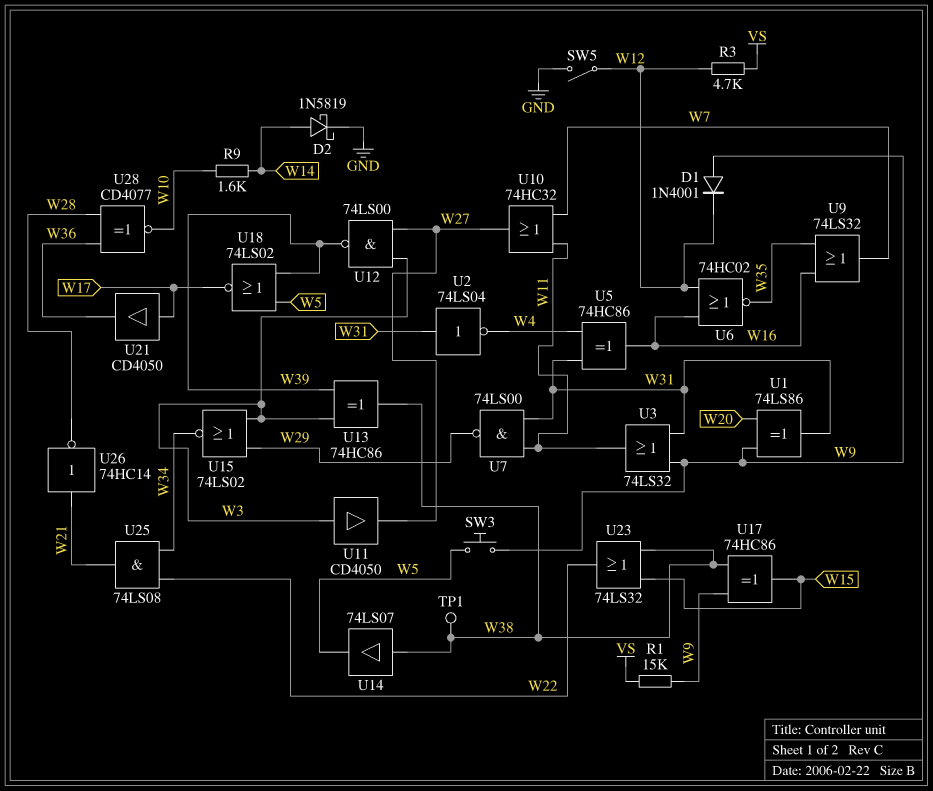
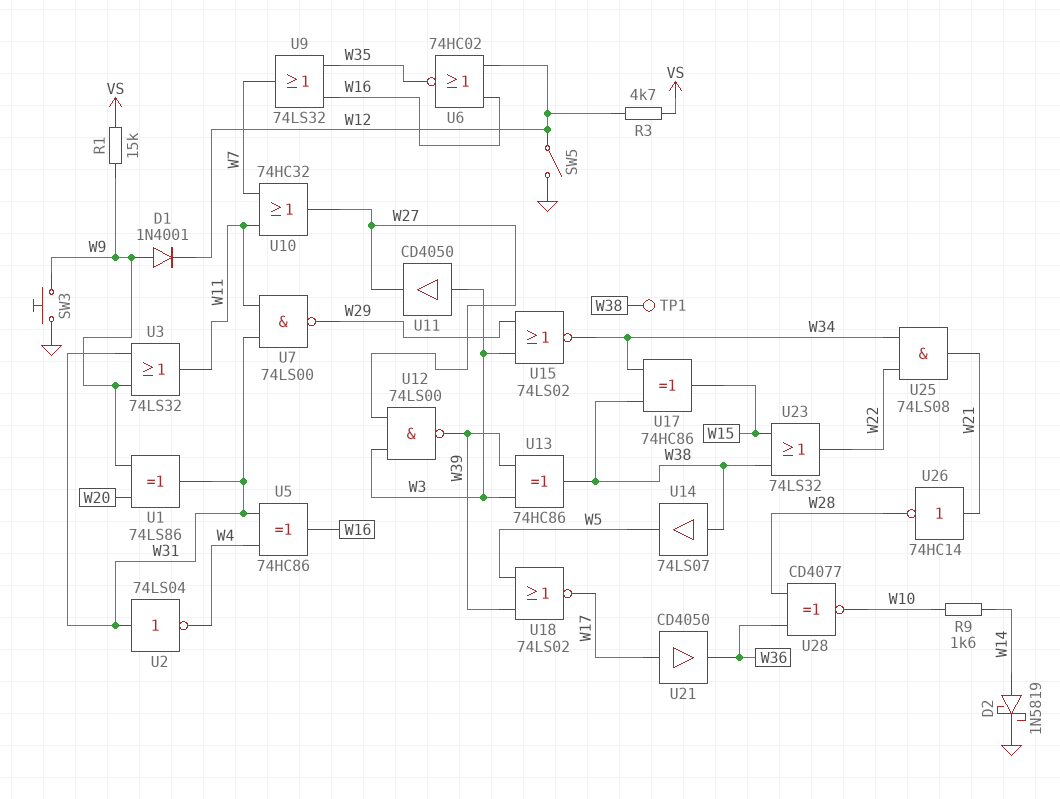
SW3: button (W5, W9) -> button (GND, W9)
U17: XOR 74HC86 (in W9, in W38, out W15) -> XOR 74HC86 (in W34, in W38, out W15)

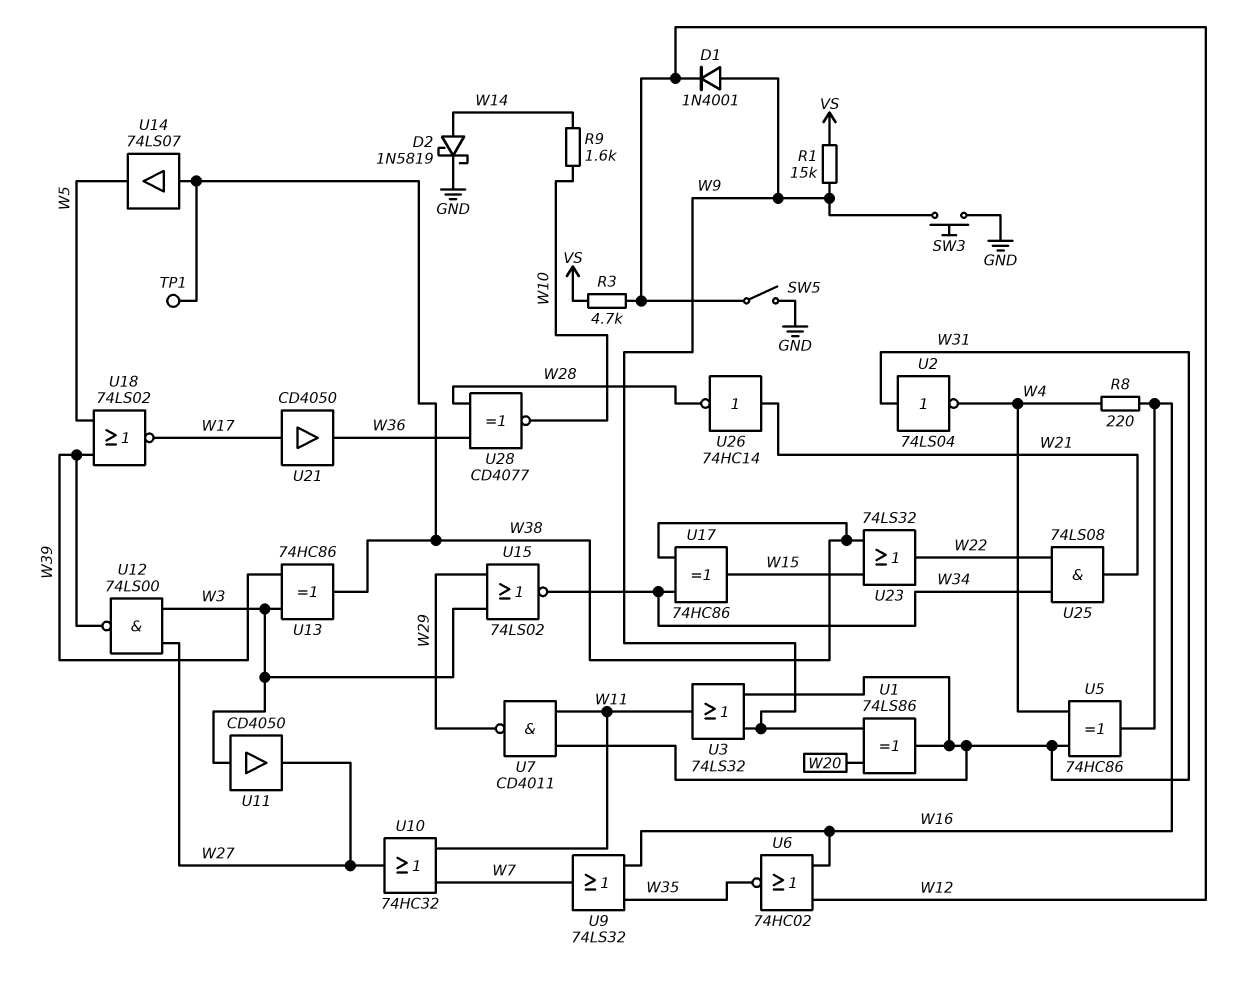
R8: none -> 220 (W4, W16)
U7: NAND 74LS00 (in W11, in W31, out W29) -> NAND CD4011 (in W11, in W31, out W29)

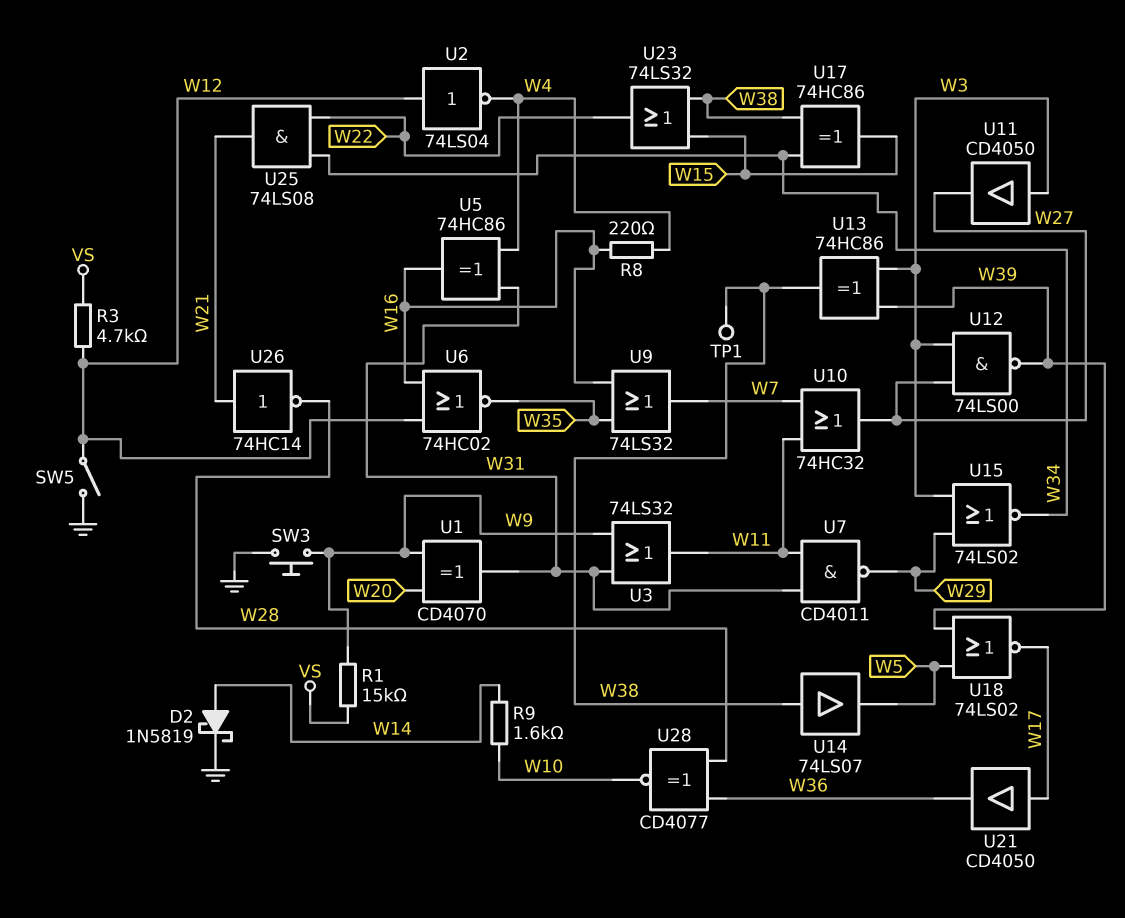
D1: diode 1N4001 (A W9, K W12) -> none
U1: XOR 74LS86 (in W9, in W20, out W31) -> XOR CD4070 (in W9, in W20, out W31)
U2: NOT 74LS04 (in W31, out W4) -> NOT 74LS04 (in W12, out W4)

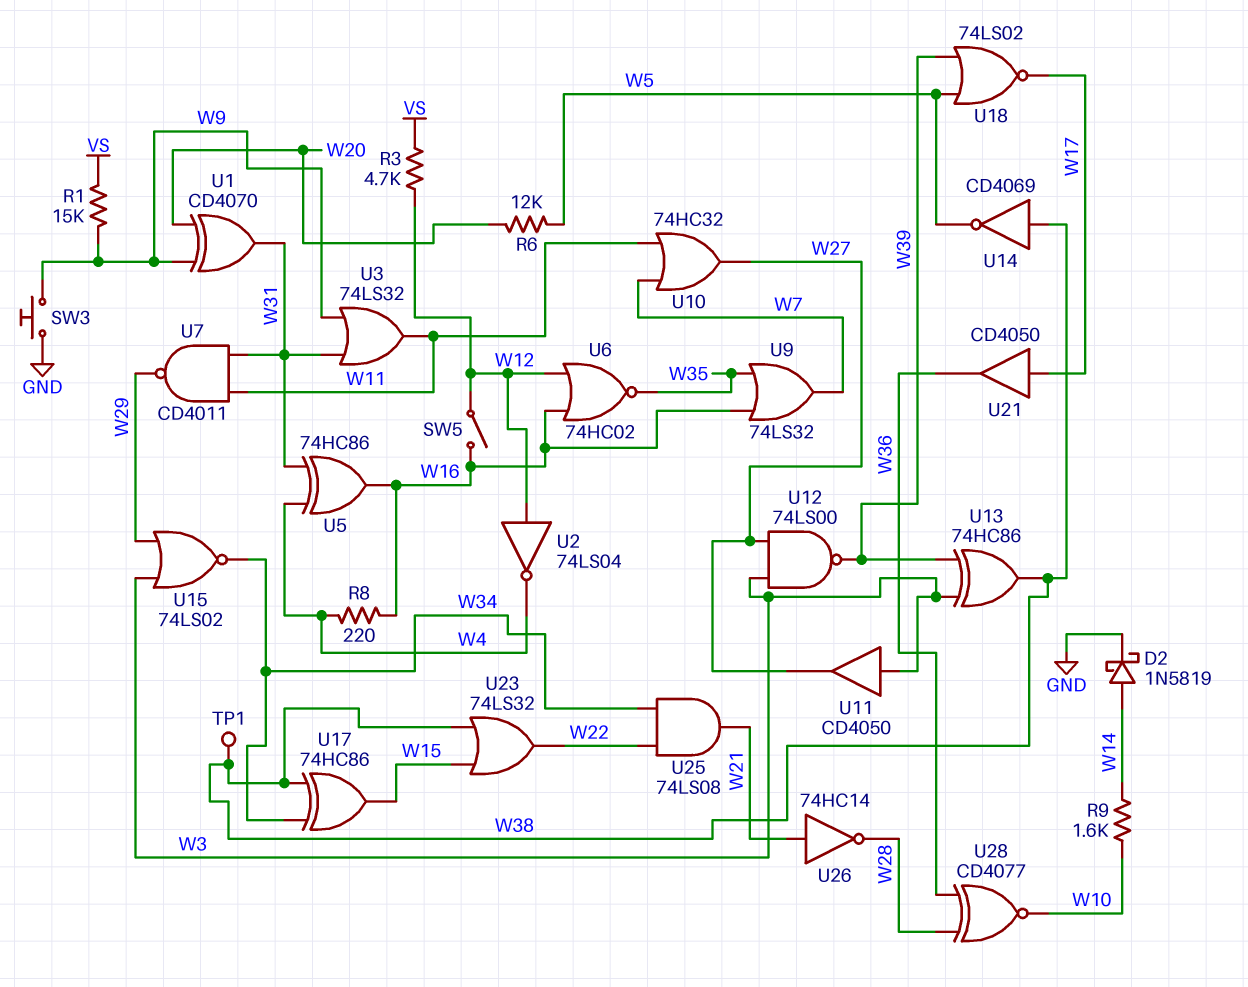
R6: none -> 12k (W5, W20)
SW5: switch (GND, W12) -> switch (W12, W16)
U14: buffer 74LS07 (in W38, out W5) -> NOT CD4069 (in W38, out W5)

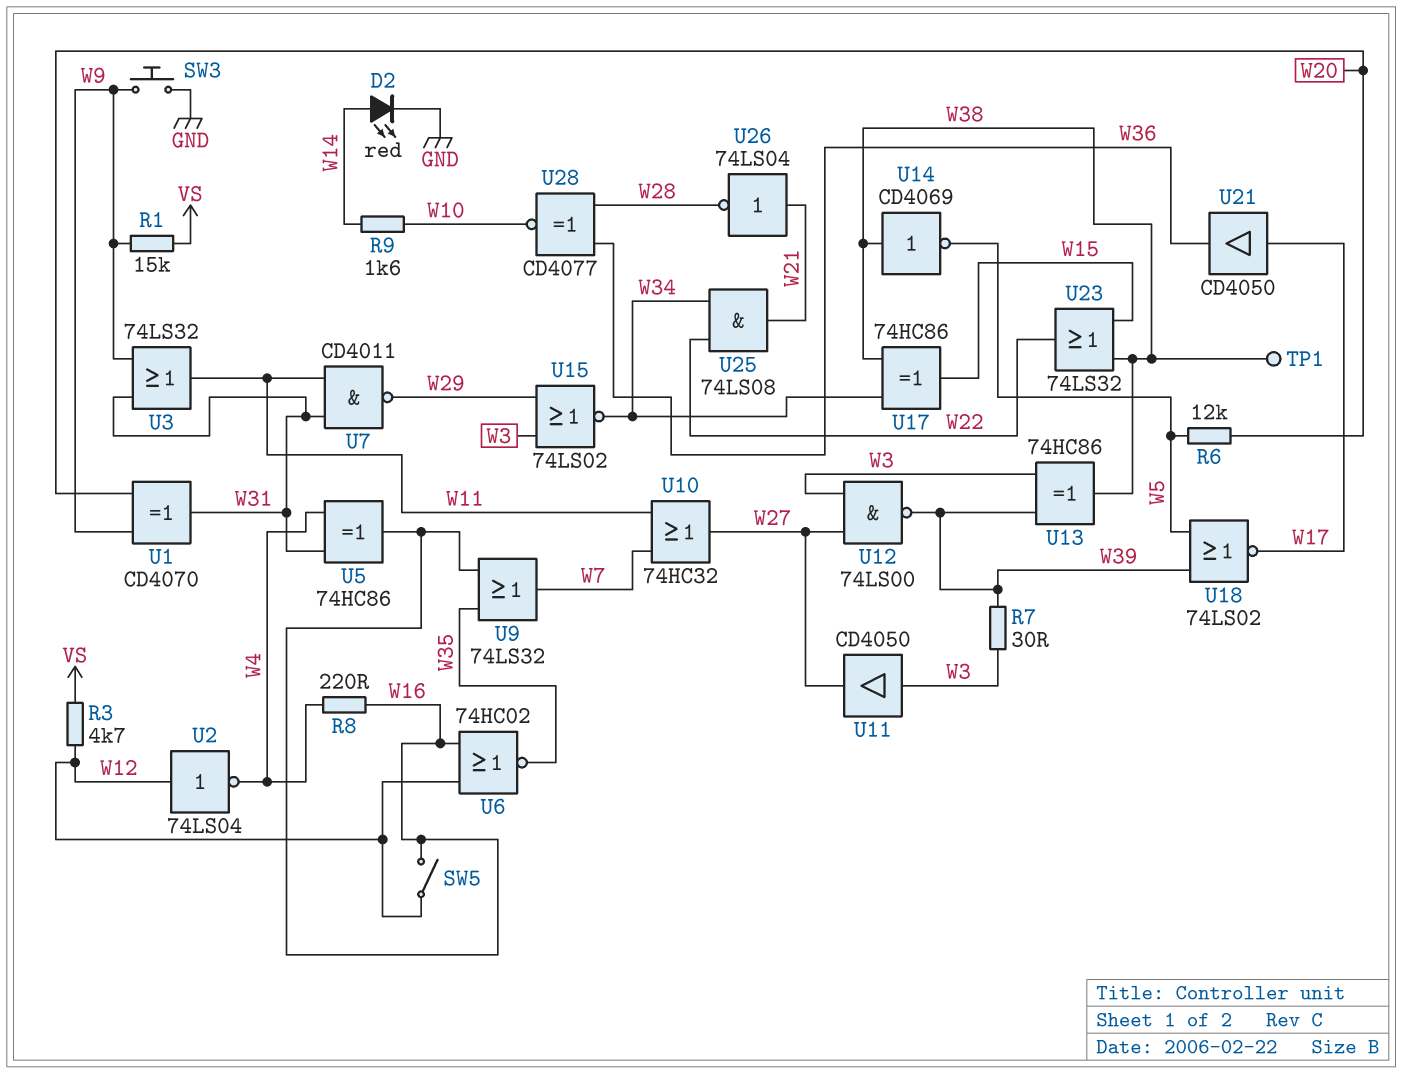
D2: schottky 1N5819 (A W14, K GND) -> LED red (A W14, K GND)
R7: none -> 30 (W3, W39)
U26: NOT 74HC14 (in W21, out W28) -> NOT 74LS04 (in W21, out W28)

